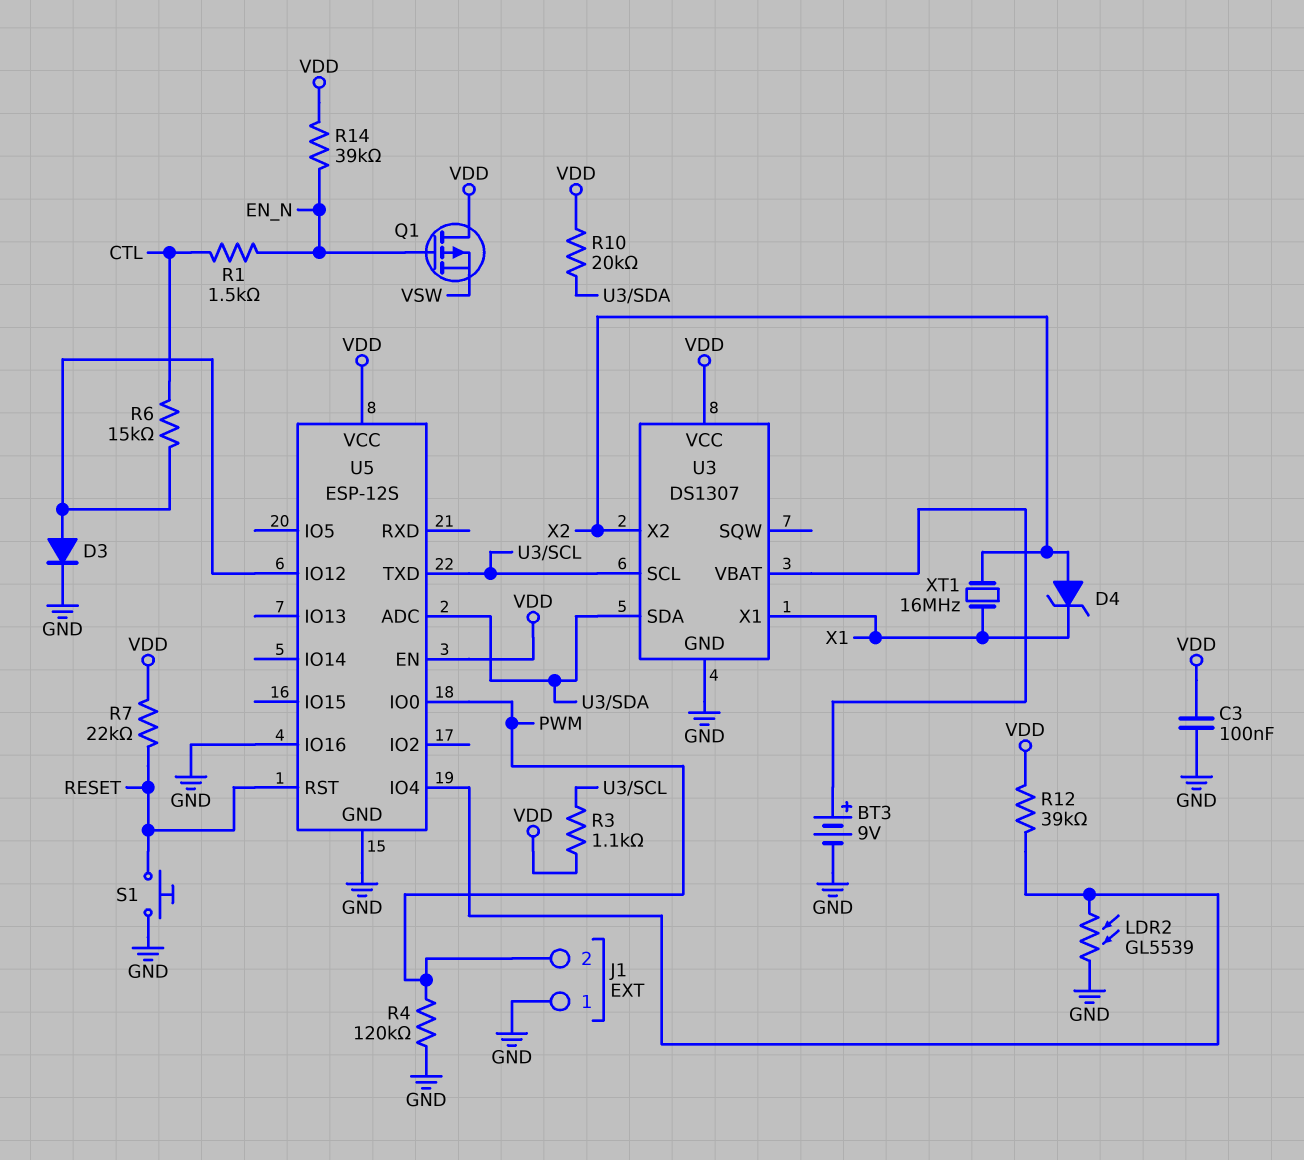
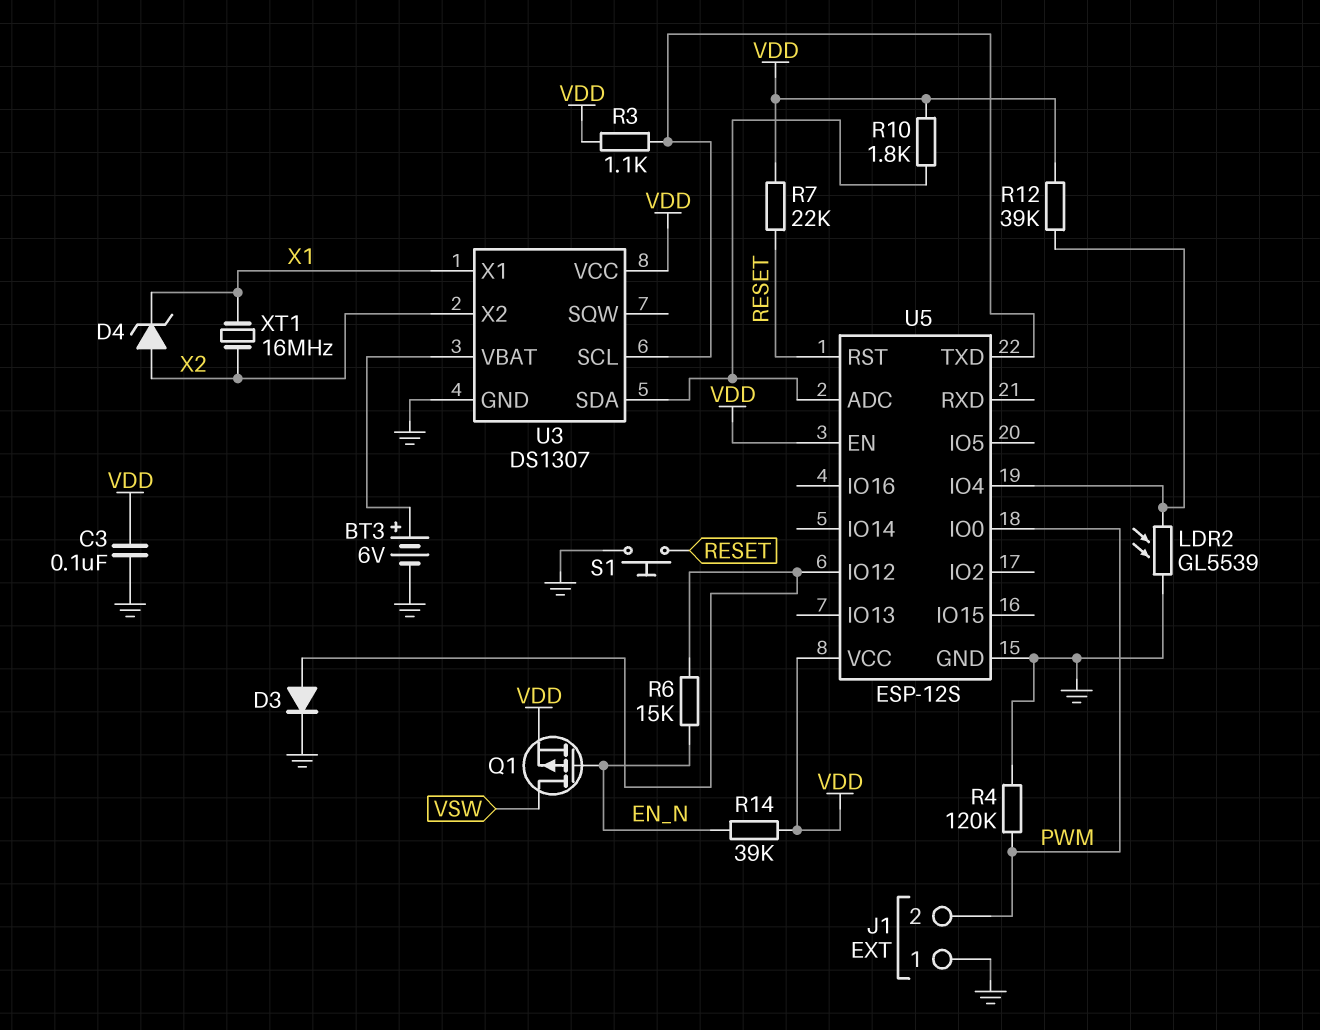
BT3: 9V (plus U3/VBAT, minus GND) -> 6V (plus U3/VBAT, minus GND)
Q1: PMOS (G EN_N, D VDD, S VSW) -> PMOS (G EN_N, D VSW, S VDD)
R1: 1.5k (CTL, EN_N) -> none
R6: 15k (CTL, U5/IO12) -> 15k (EN_N, U5/IO12)
R10: 20k (U3/SDA, VDD) -> 1.8k (U3/SDA, VDD)
U5 pin IO16: GND -> none

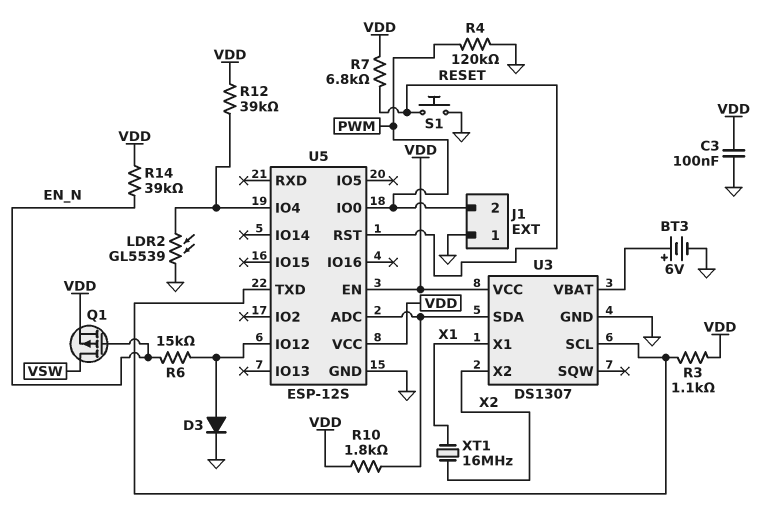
D4: zener (A X2, K X1) -> none
R7: 22k (RESET, VDD) -> 6.8k (RESET, VDD)

